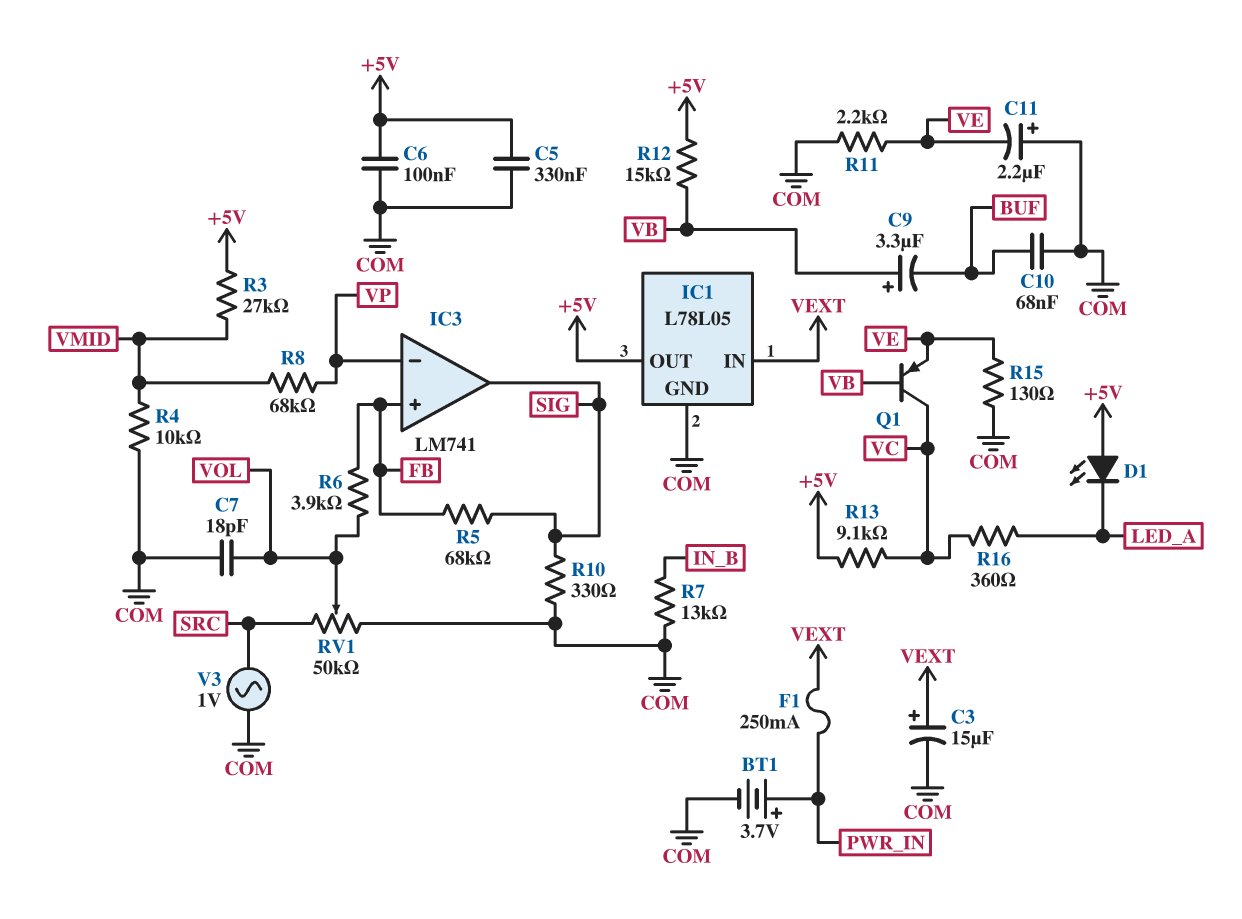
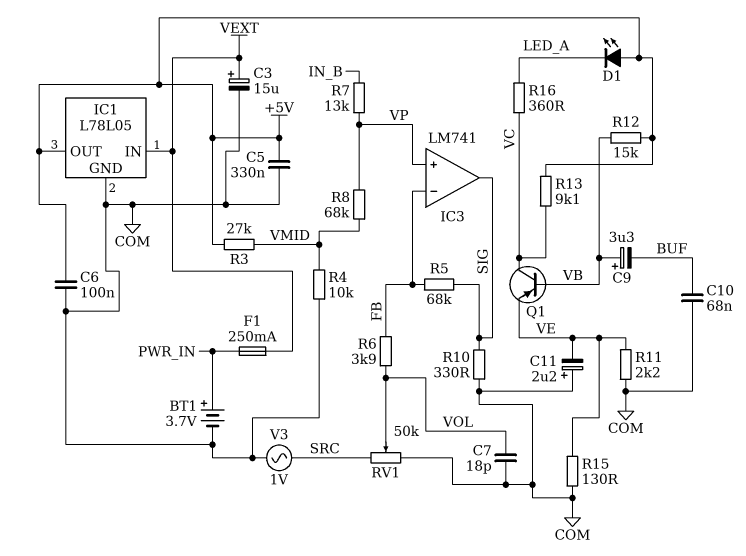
IC3 pin in+: FB -> VP
IC3 pin in-: VP -> FB
R7: 13k (COM, IN_B) -> 13k (IN_B, VP)

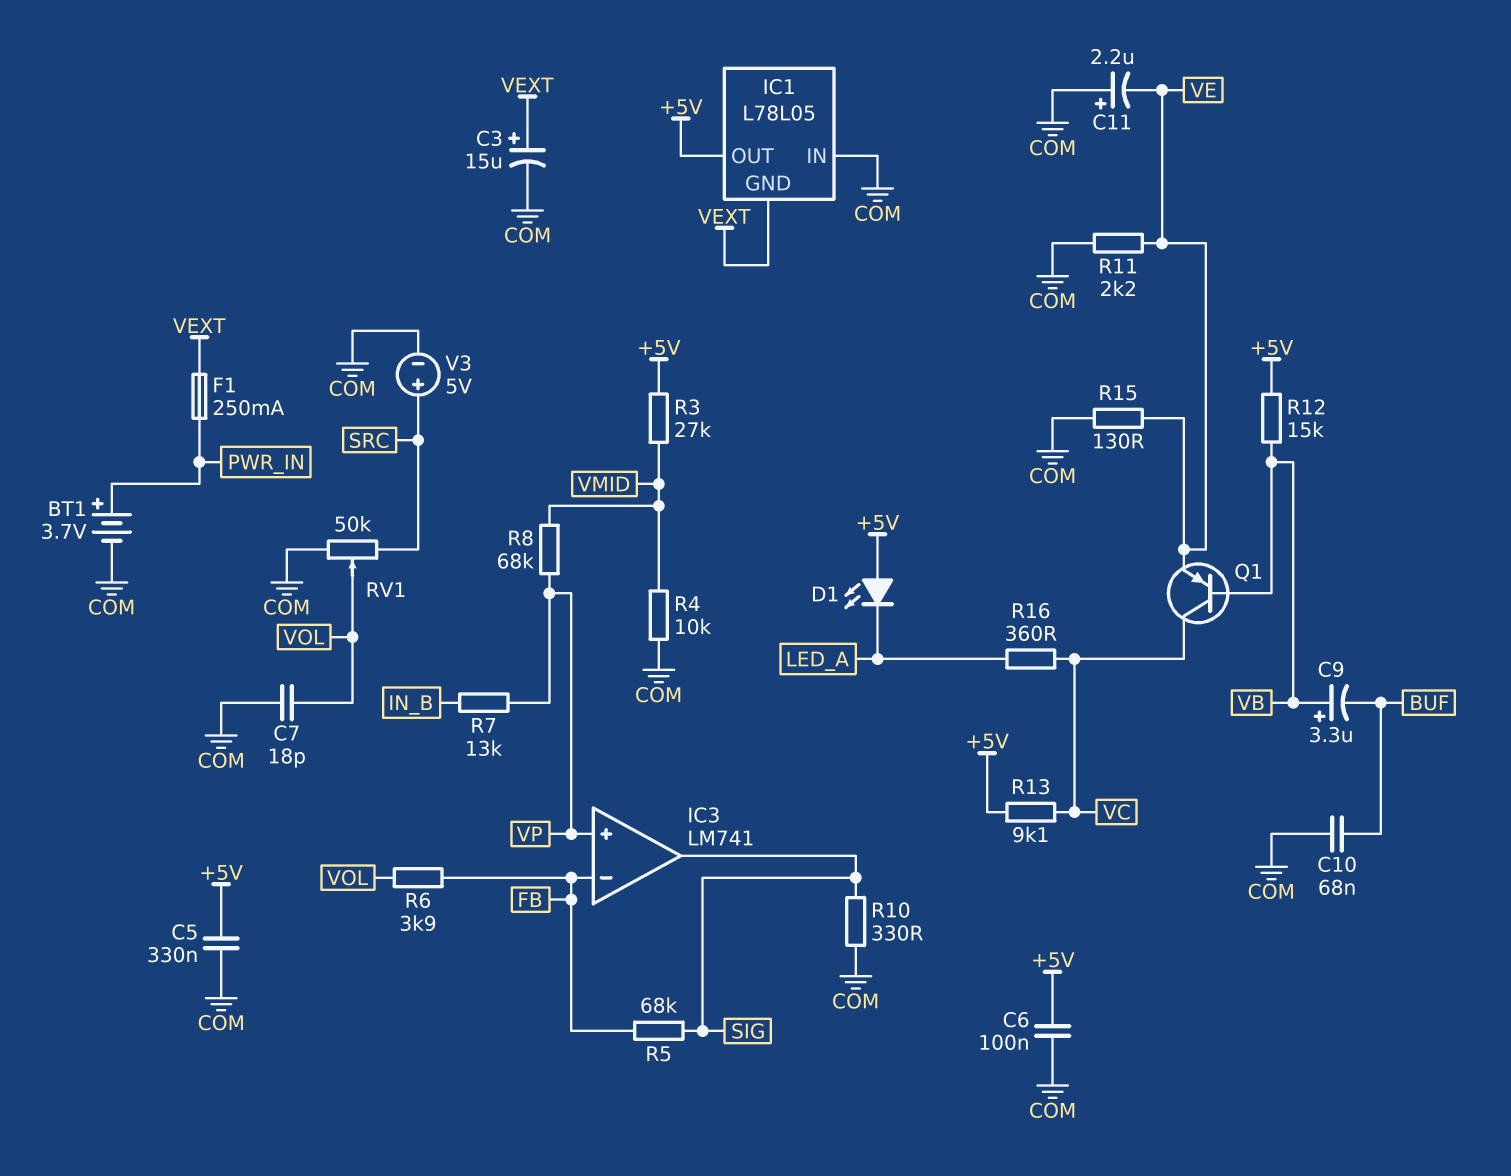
IC1 pin GND: COM -> VEXT
IC1 pin IN: VEXT -> COM
V3: AC 1V (COM, SRC) -> 5V (plus SRC, minus COM)

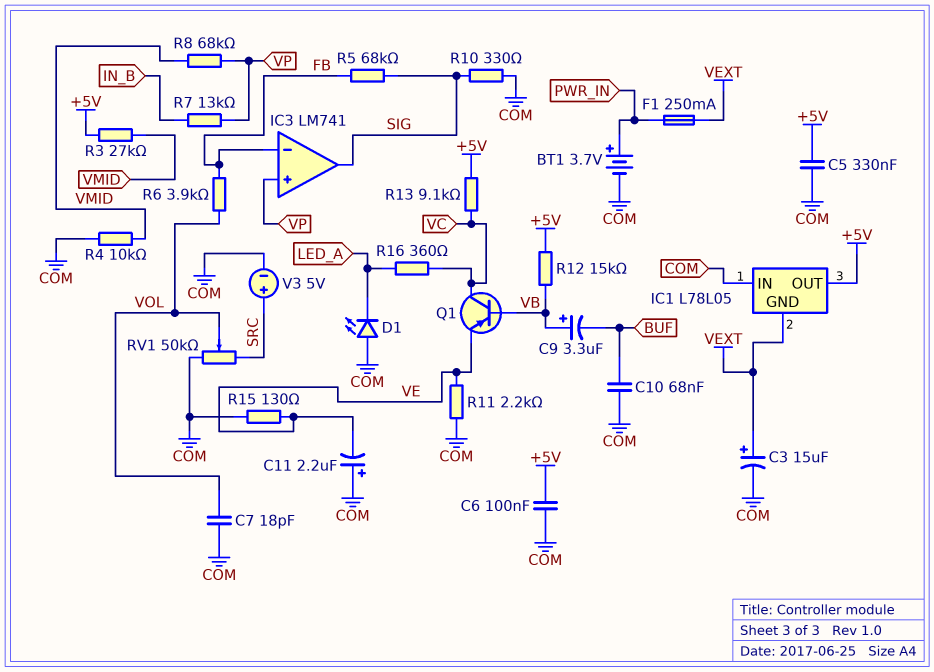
D1: LED (A +5V, K LED_A) -> LED (A COM, K LED_A)

